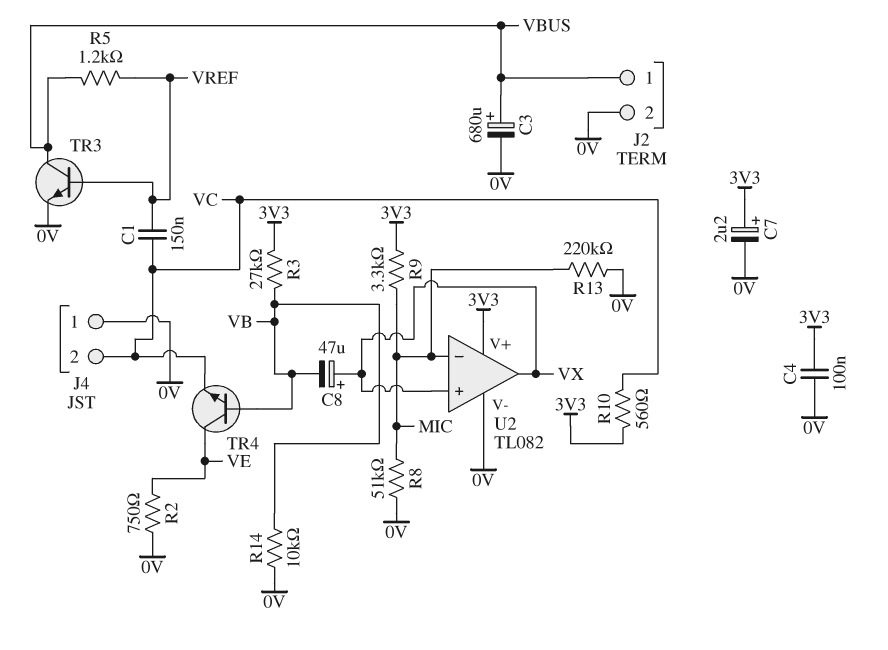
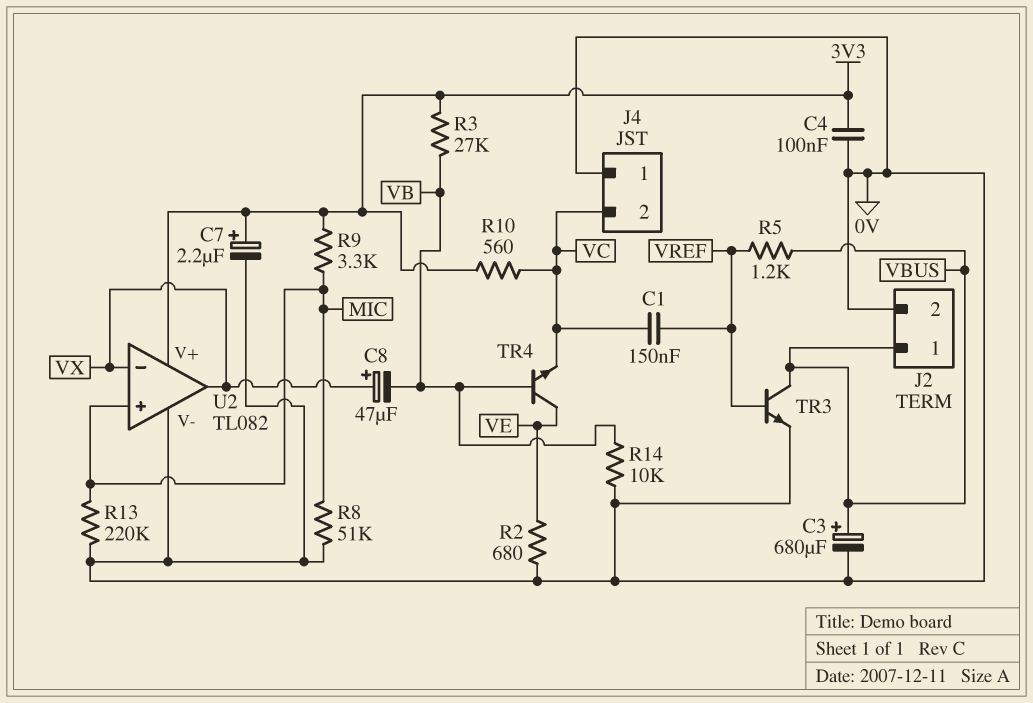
R2: 750 (0V, VE) -> 680 (0V, VE)
U2 pin in+: VX -> MIC
U2 pin in-: MIC -> VX

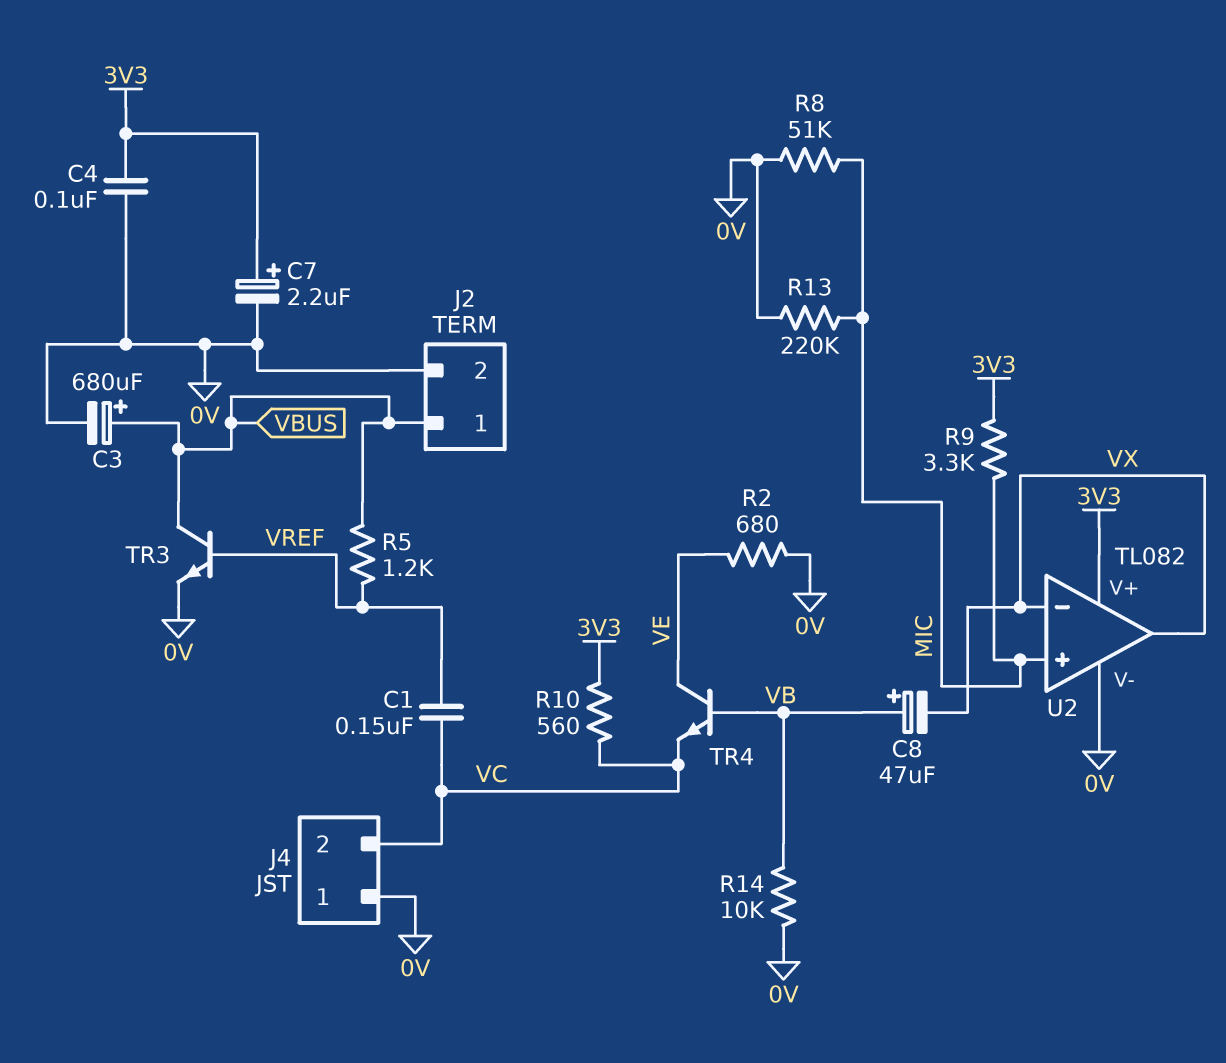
C8: 47uF (plus VX, minus VB) -> 47uF (plus VB, minus VX)
R3: 27k (3V3, VB) -> none

